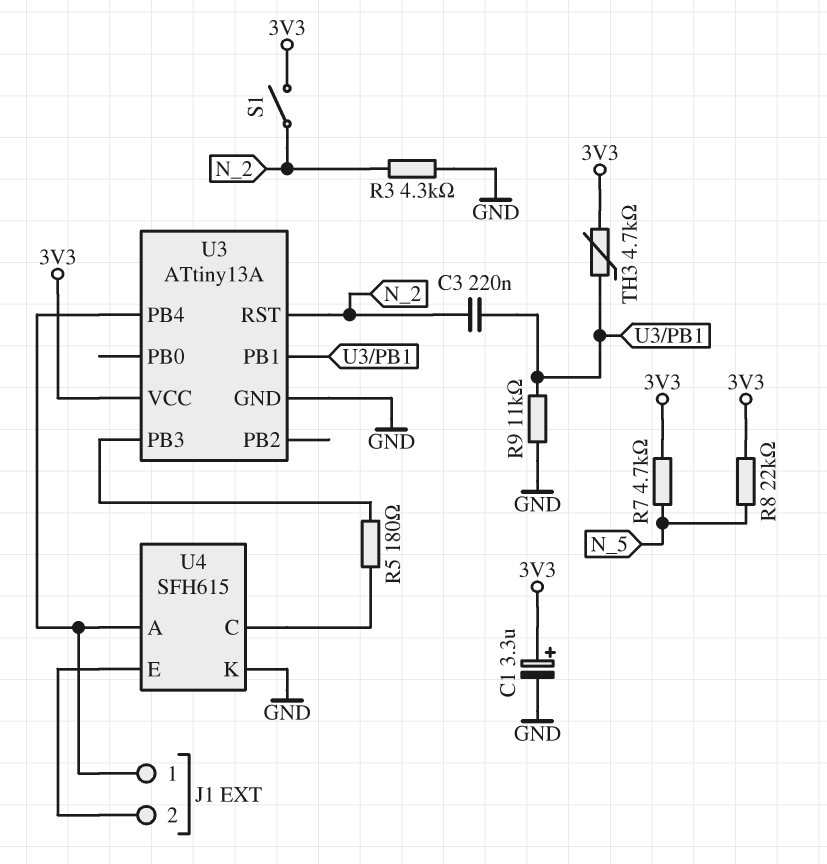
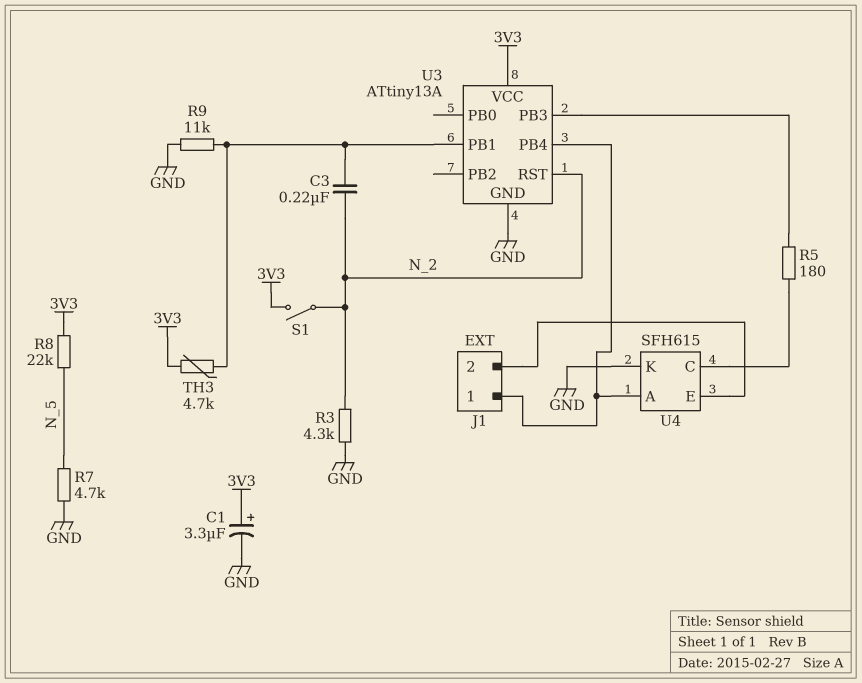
R7: 4.7k (3V3, N_5) -> 4.7k (GND, N_5)

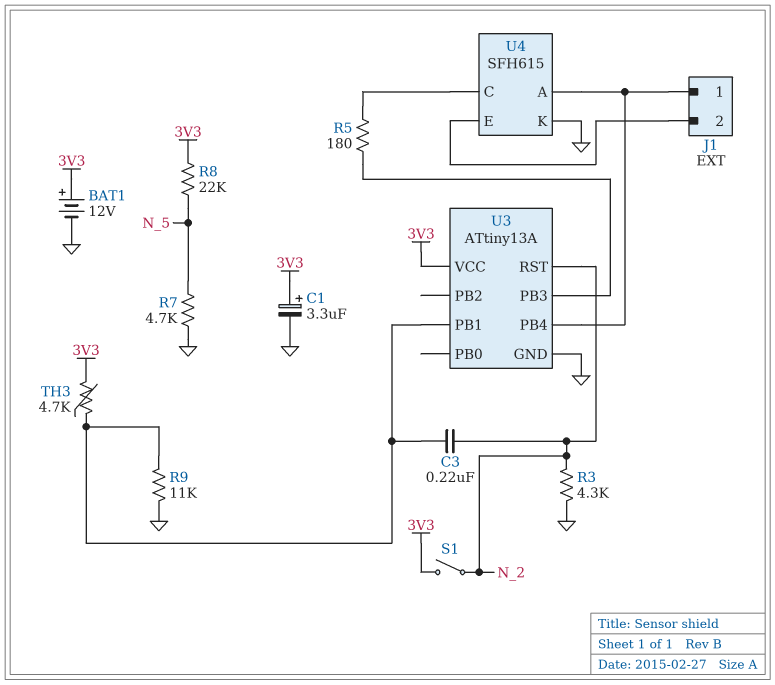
BAT1: none -> 12V (plus 3V3, minus GND)

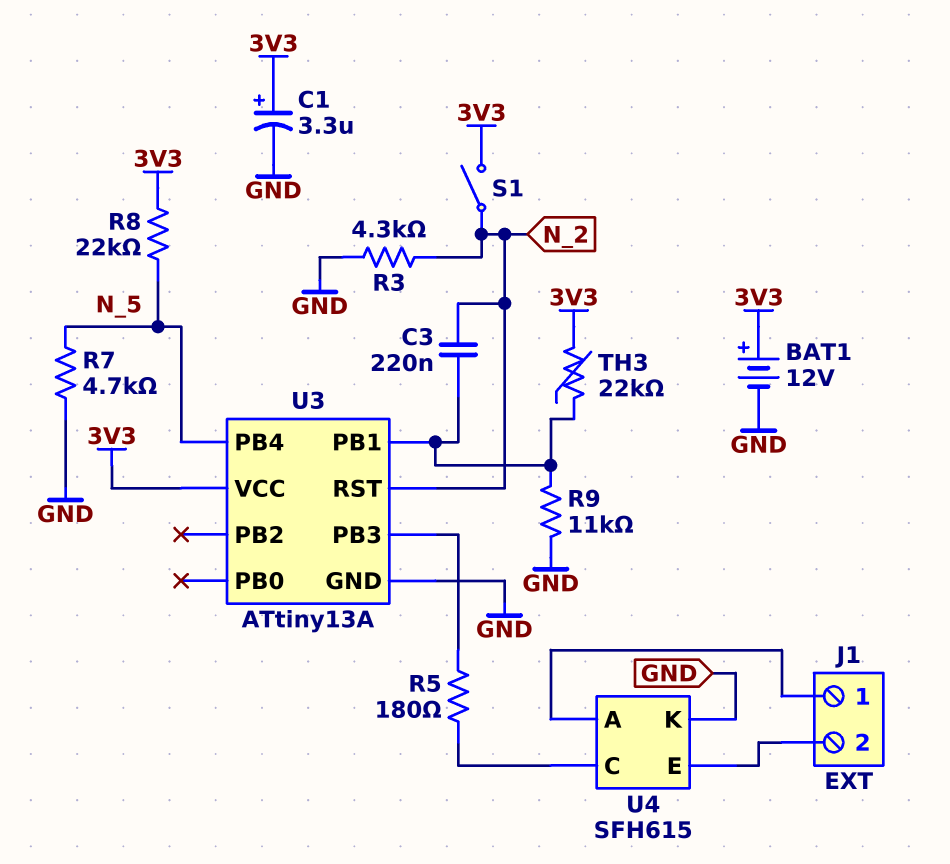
TH3: 4.7k (3V3, U3/PB1) -> 22k (3V3, U3/PB1)
U3 pin PB4: J1/1 -> N_5

